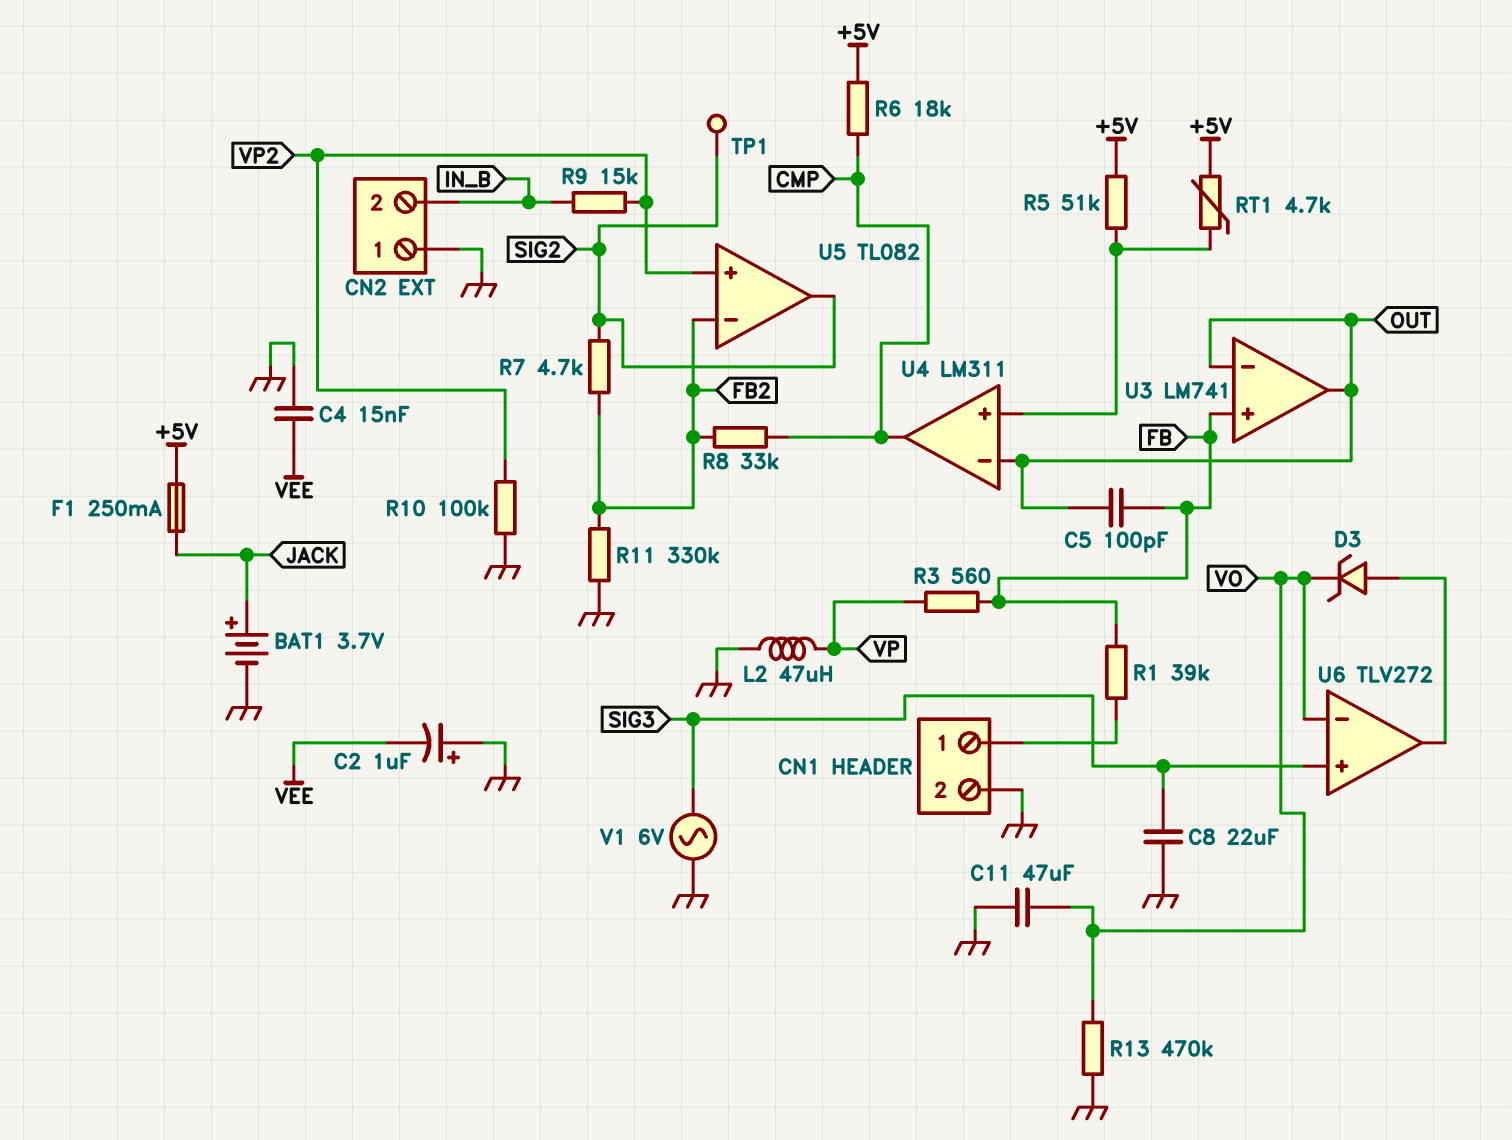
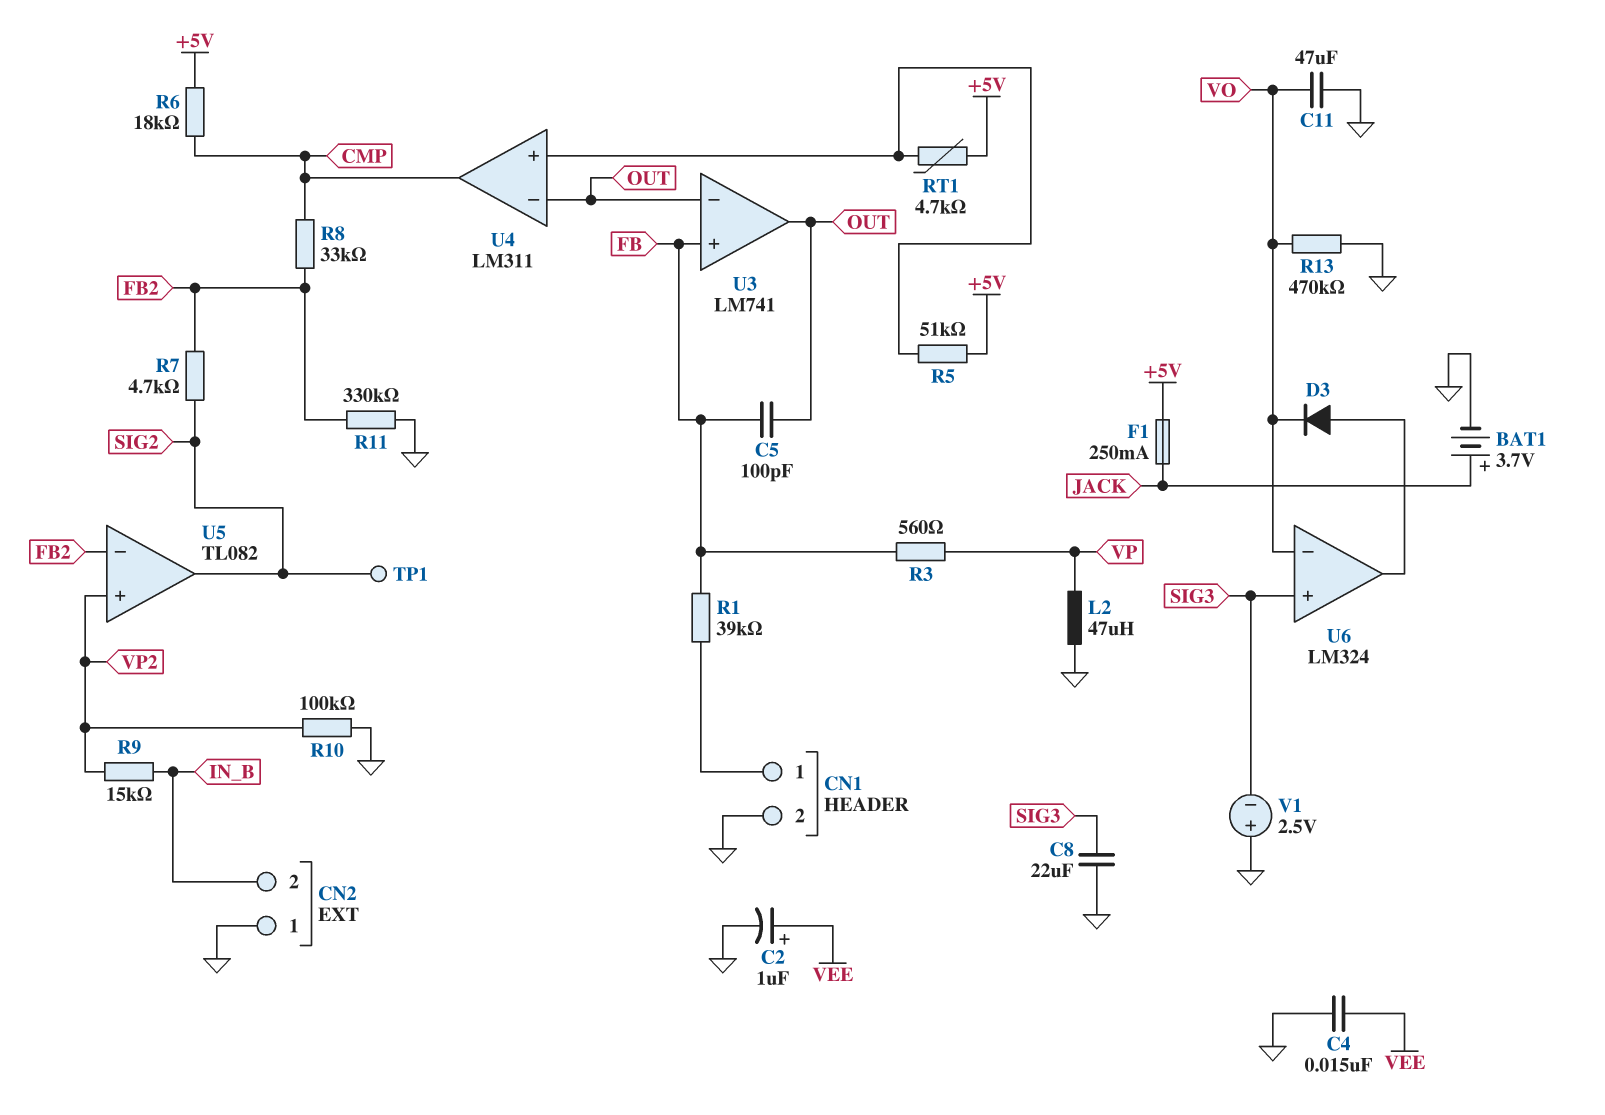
C2: 1uF (plus GND, minus VEE) -> 1uF (plus VEE, minus GND)
D3: zener (A U6/out, K VO) -> diode (A U6/out, K VO)
U6: TLV272 -> LM324
V1: AC 6V (GND, SIG3) -> 2.5V (plus GND, minus SIG3)

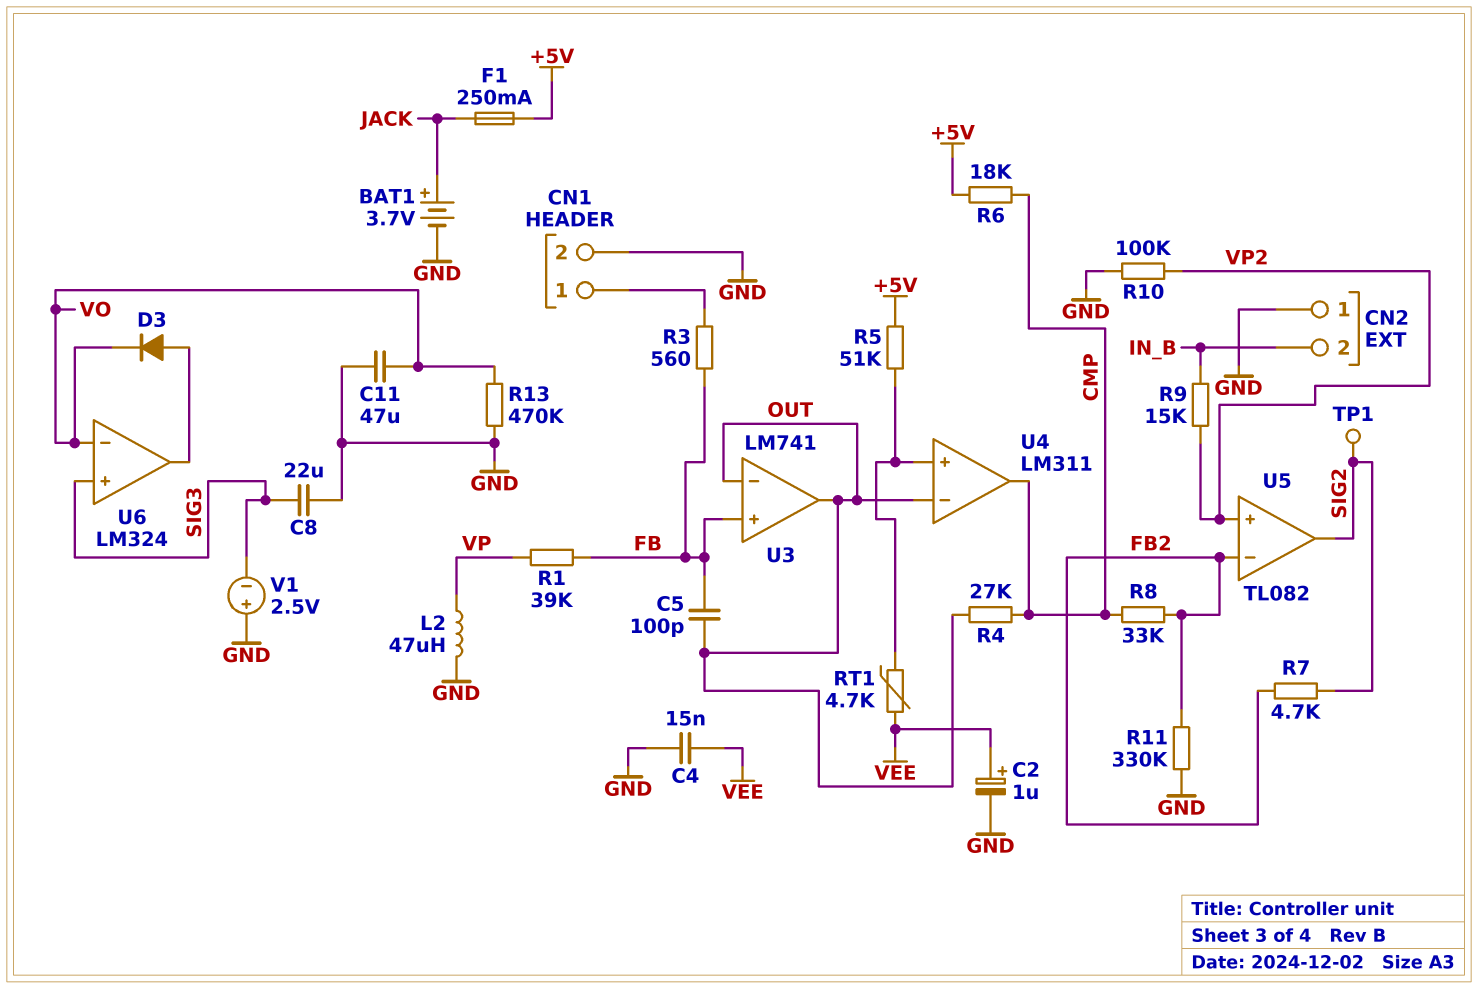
R1: 39k (CN1/1, FB) -> 39k (FB, VP)
R3: 560 (FB, VP) -> 560 (CN1/1, FB)
R4: none -> 27k (CMP, OUT)
RT1: 4.7k (+5V, U4/in+) -> 4.7k (U4/in+, VEE)

